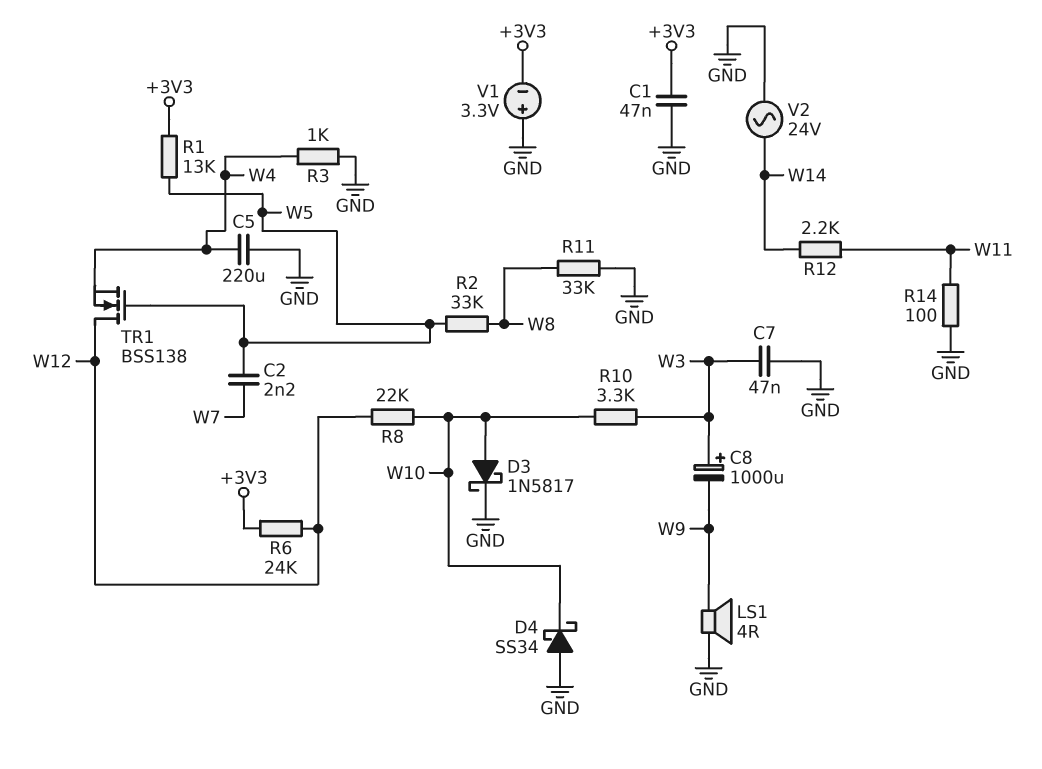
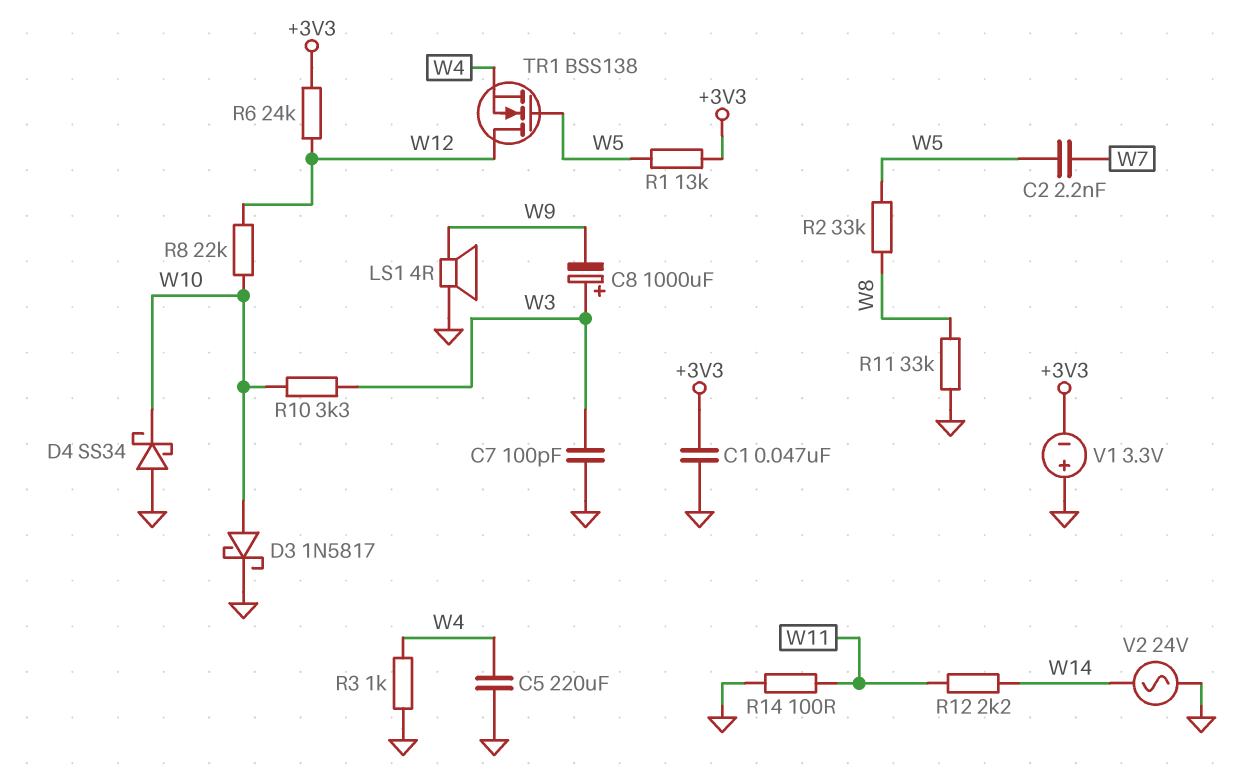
C7: 47nF (GND, W3) -> 100pF (GND, W3)

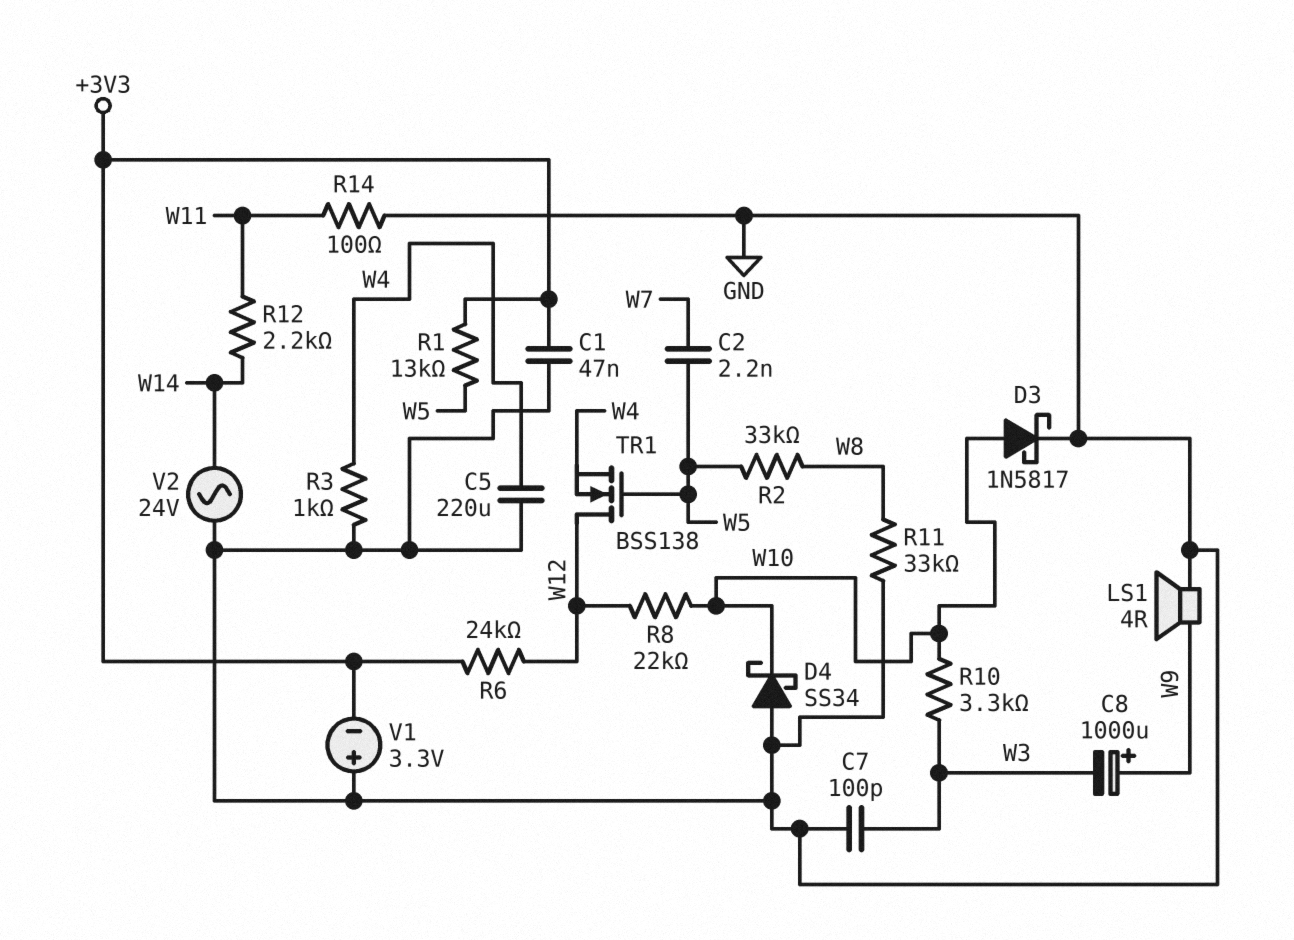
C8: 1000uF (plus W3, minus W9) -> 1000uF (plus W9, minus W3)

